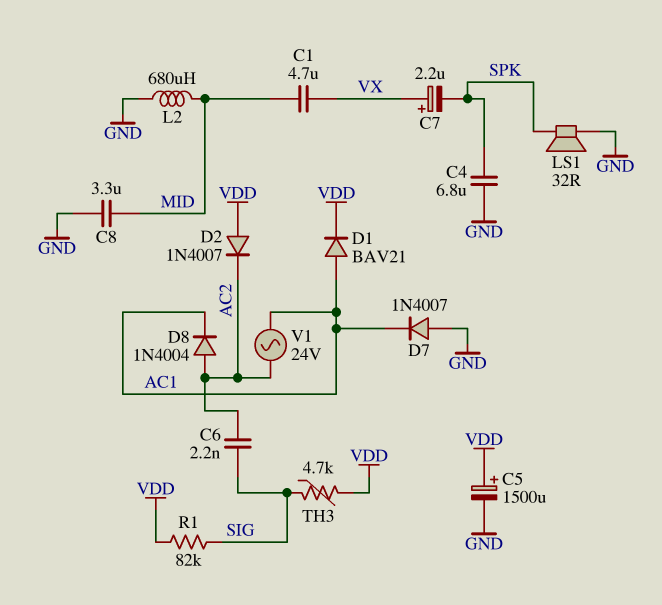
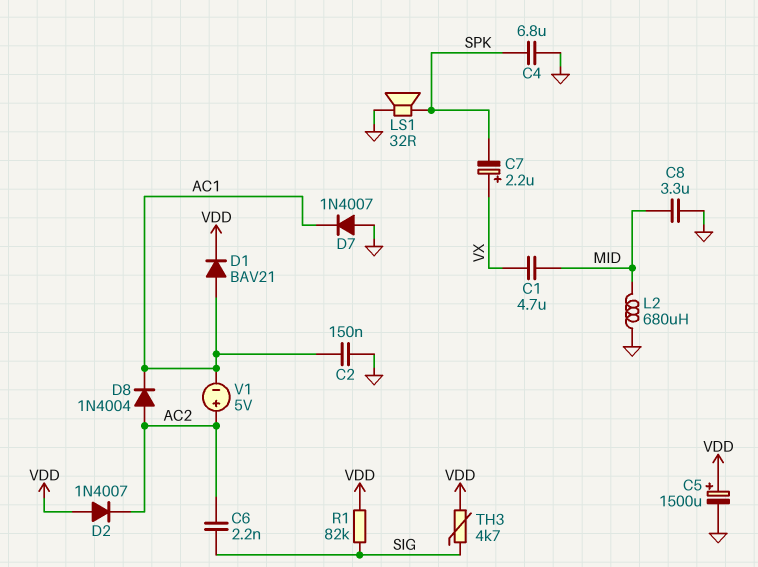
C2: none -> 150nF (AC1, GND)
V1: AC 24V (AC1, AC2) -> 5V (plus AC2, minus AC1)

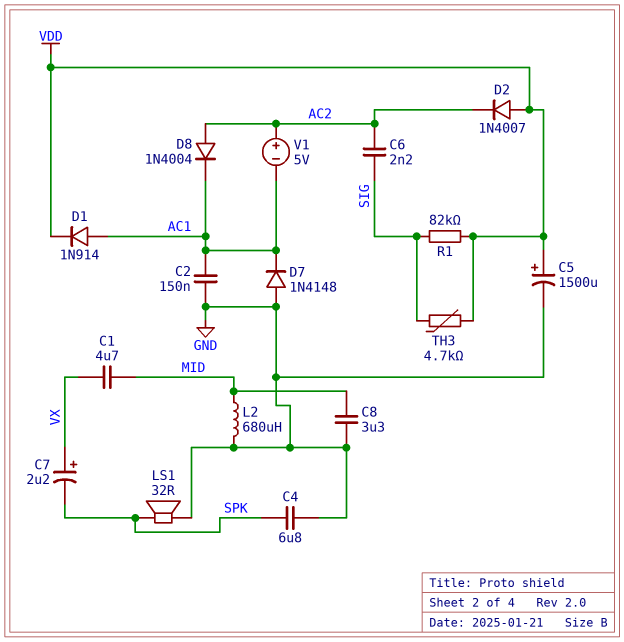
D1: diode BAV21 (A AC1, K VDD) -> diode 1N914 (A AC1, K VDD)
D7: diode 1N4007 (A GND, K AC1) -> diode 1N4148 (A GND, K AC1)

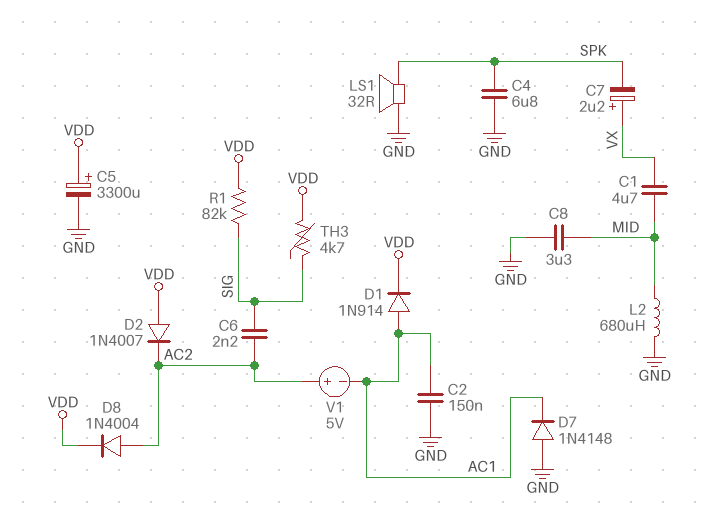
C5: 1500uF (plus VDD, minus GND) -> 3300uF (plus VDD, minus GND)
D8: diode 1N4004 (A AC2, K AC1) -> diode 1N4004 (A AC2, K VDD)

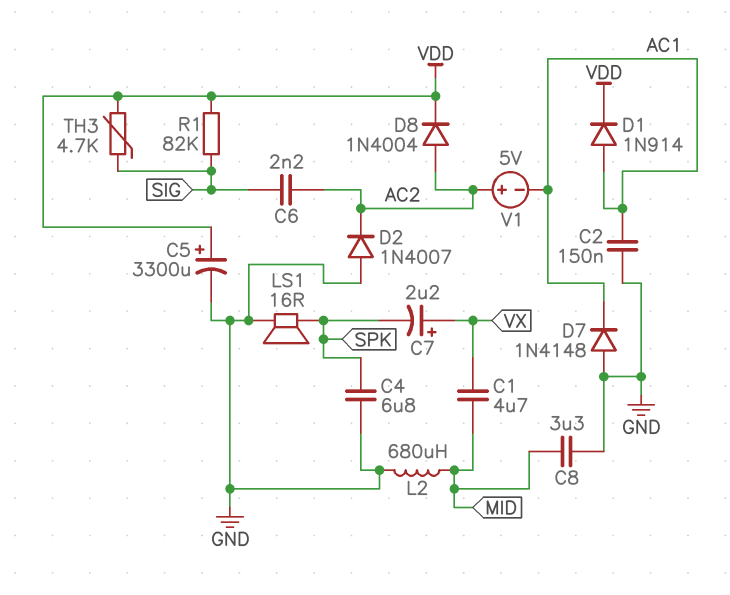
D2: diode 1N4007 (A VDD, K AC2) -> diode 1N4007 (A GND, K AC2)
LS1: speaker 32R (GND, SPK) -> speaker 16R (GND, SPK)

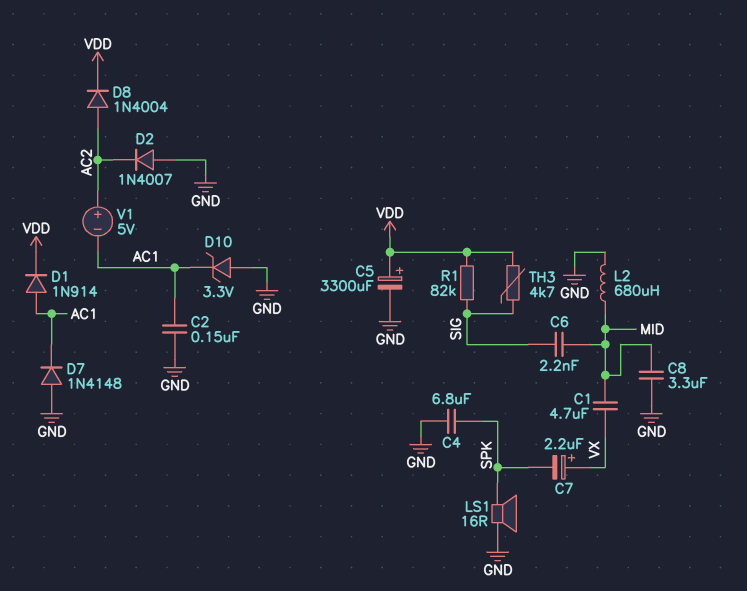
C6: 2.2nF (AC2, SIG) -> 2.2nF (MID, SIG)
D10: none -> zener 3.3V (A GND, K AC1)

